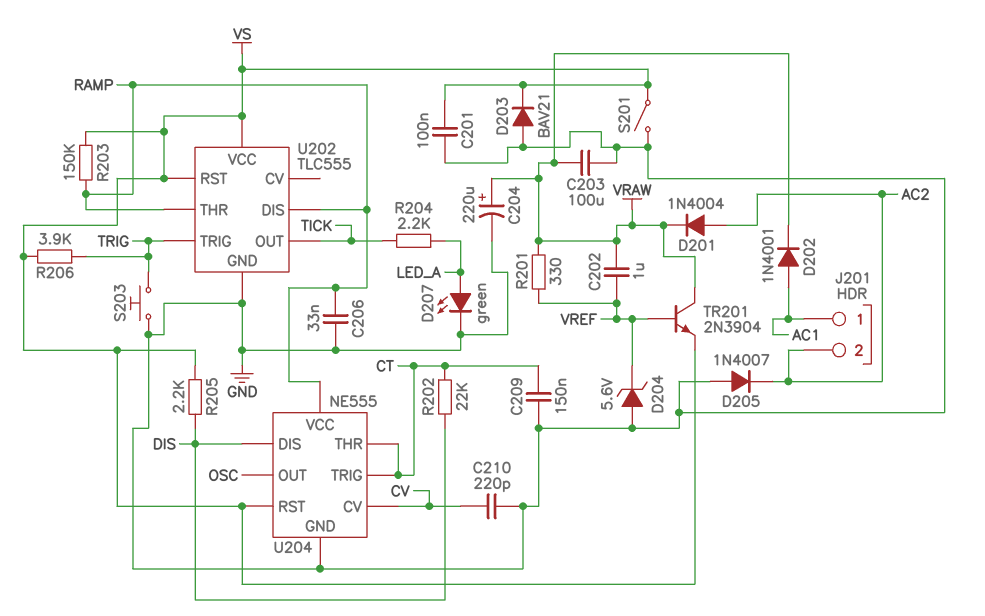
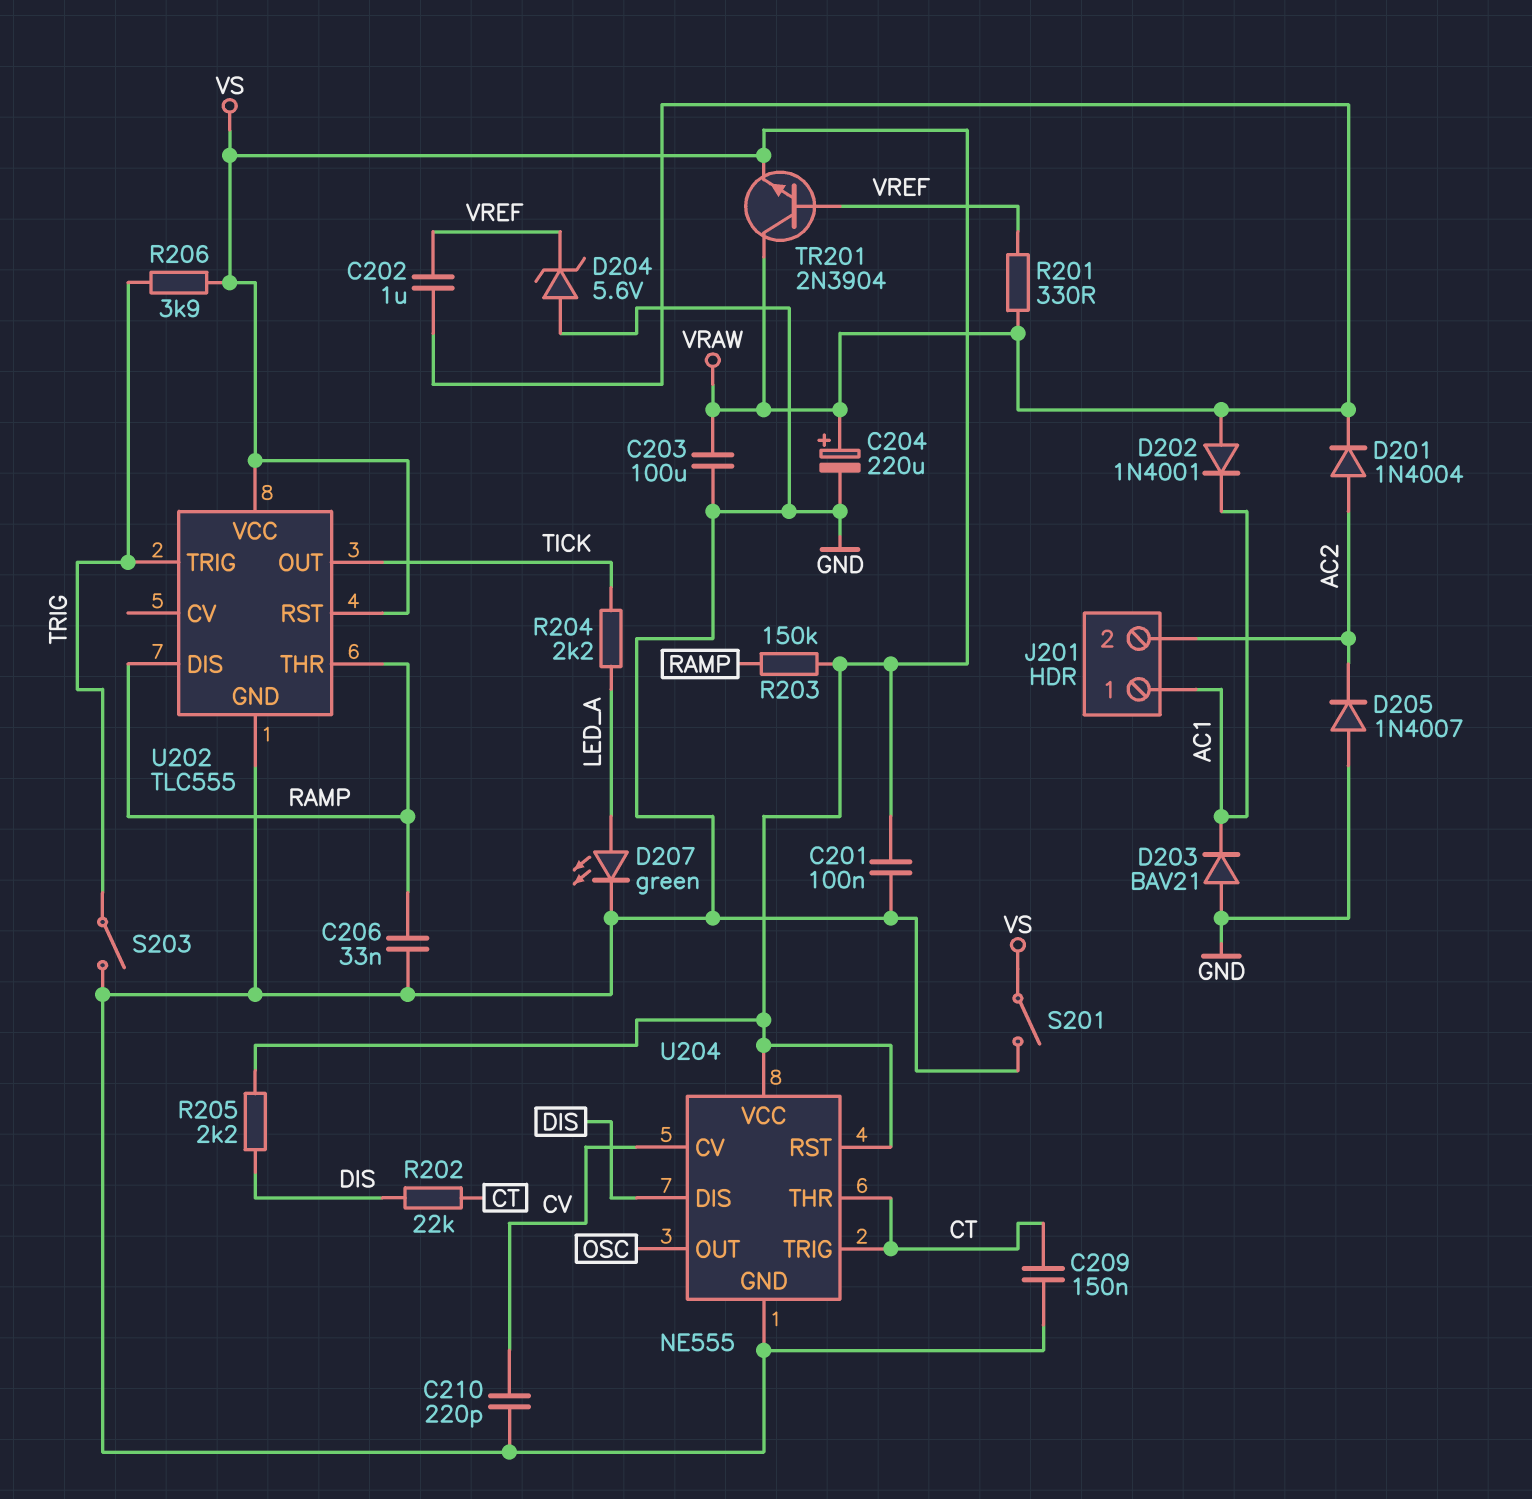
D202: diode 1N4001 (A AC1, K VRAW) -> diode 1N4001 (A VRAW, K AC1)
D203: diode BAV21 (A GND, K VS) -> diode BAV21 (A GND, K AC1)
S203: button (GND, TRIG) -> switch (GND, TRIG)
U204 pin VCC: RAMP -> VS

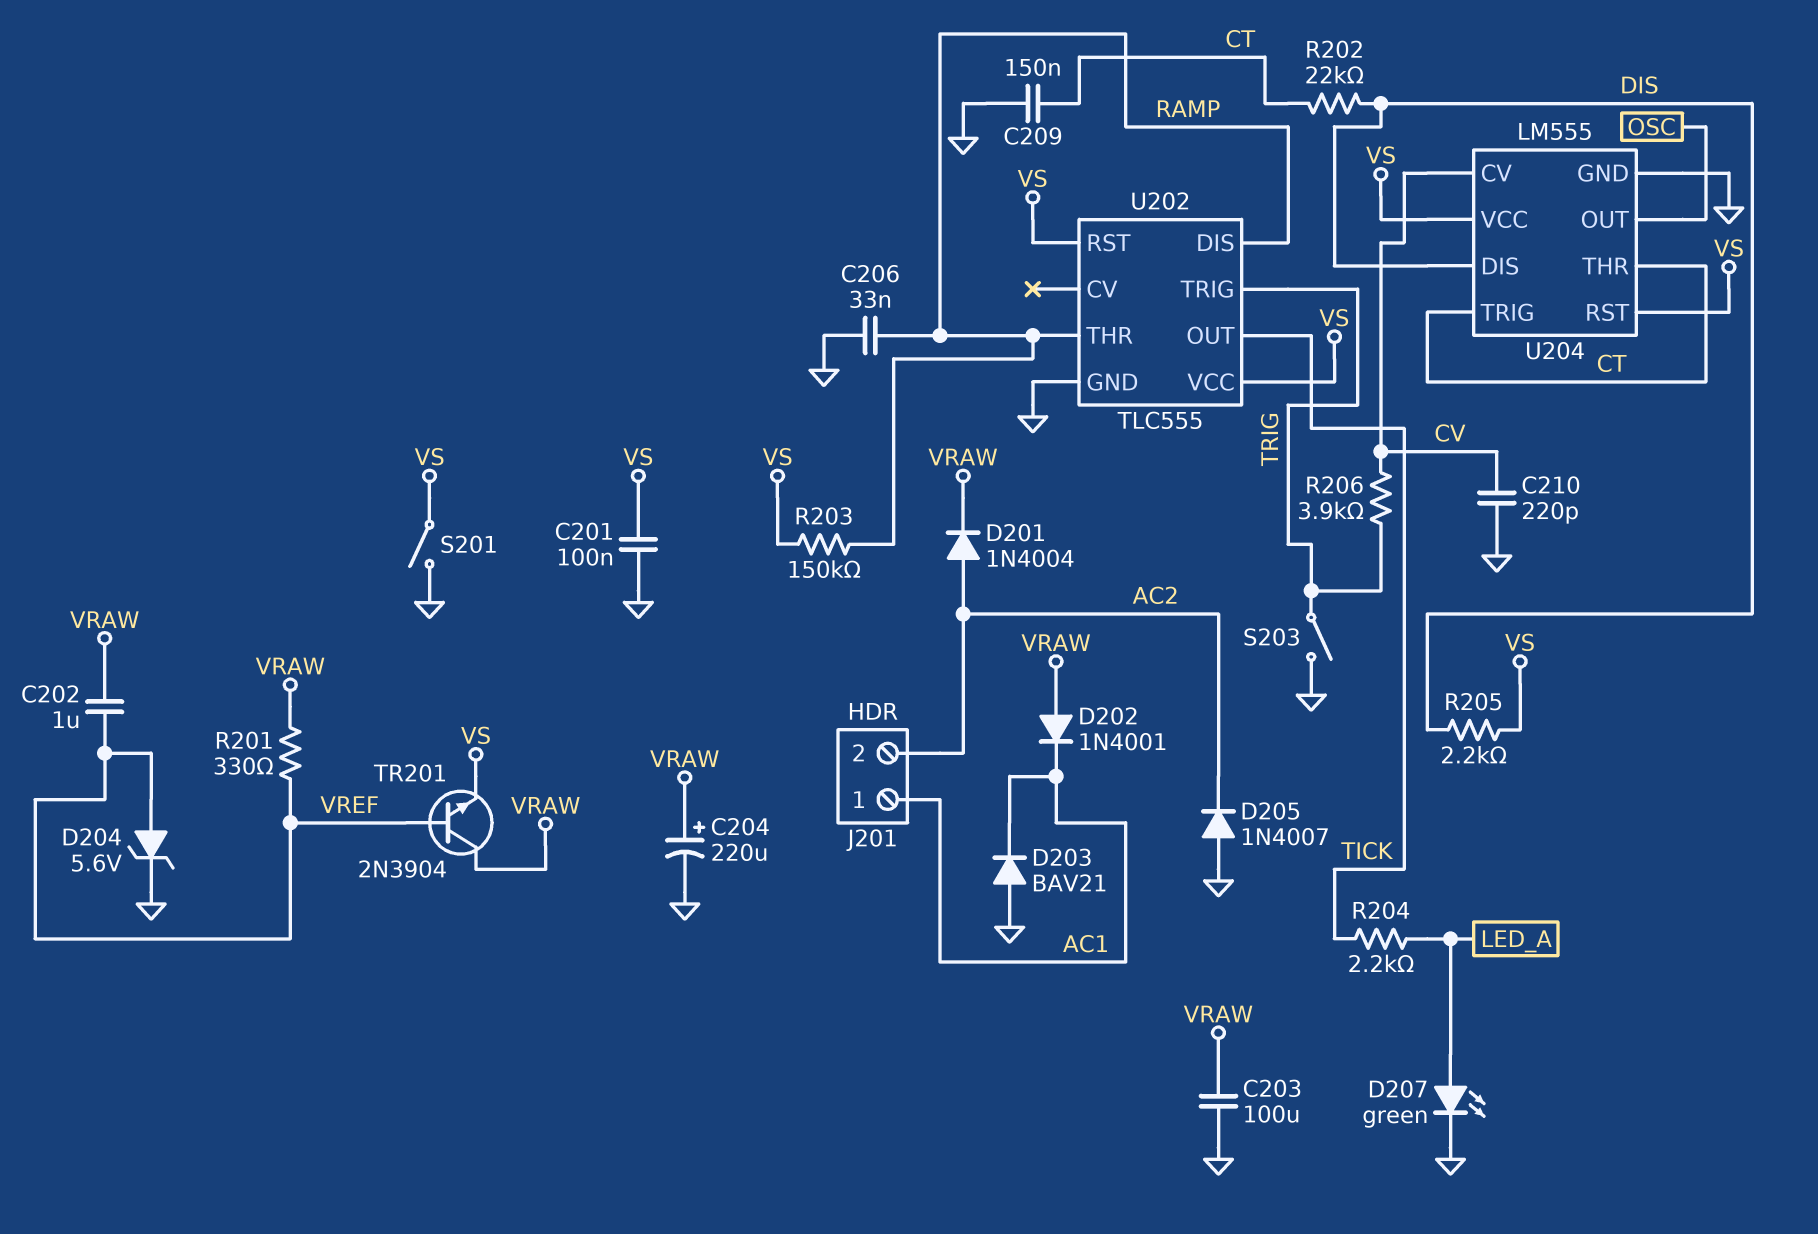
D204: zener 5.6V (A GND, K VREF) -> zener 5.6V (A VREF, K GND)
R206: 3.9k (TRIG, VS) -> 3.9k (CV, TRIG)
U204: NE555 -> LM555

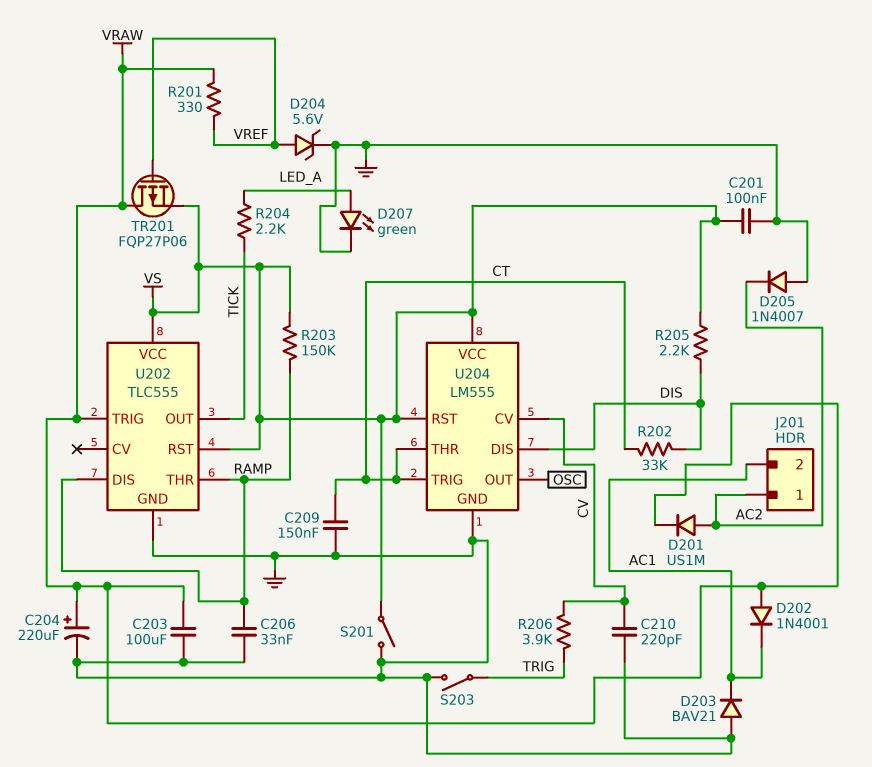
C202: 1uF (VRAW, VREF) -> none
D201: diode 1N4004 (A AC2, K VRAW) -> diode US1M (A AC2, K VRAW)
J201 pin 1: AC1 -> AC2
J201 pin 2: AC2 -> AC1
R202: 22k (CT, DIS) -> 33k (CT, DIS)
TR201: NPN 2N3904 (B VREF, C VRAW, E VS) -> PMOS FQP27P06 (G VREF, D VRAW, S VS)
U202 pin TRIG: TRIG -> VRAW

